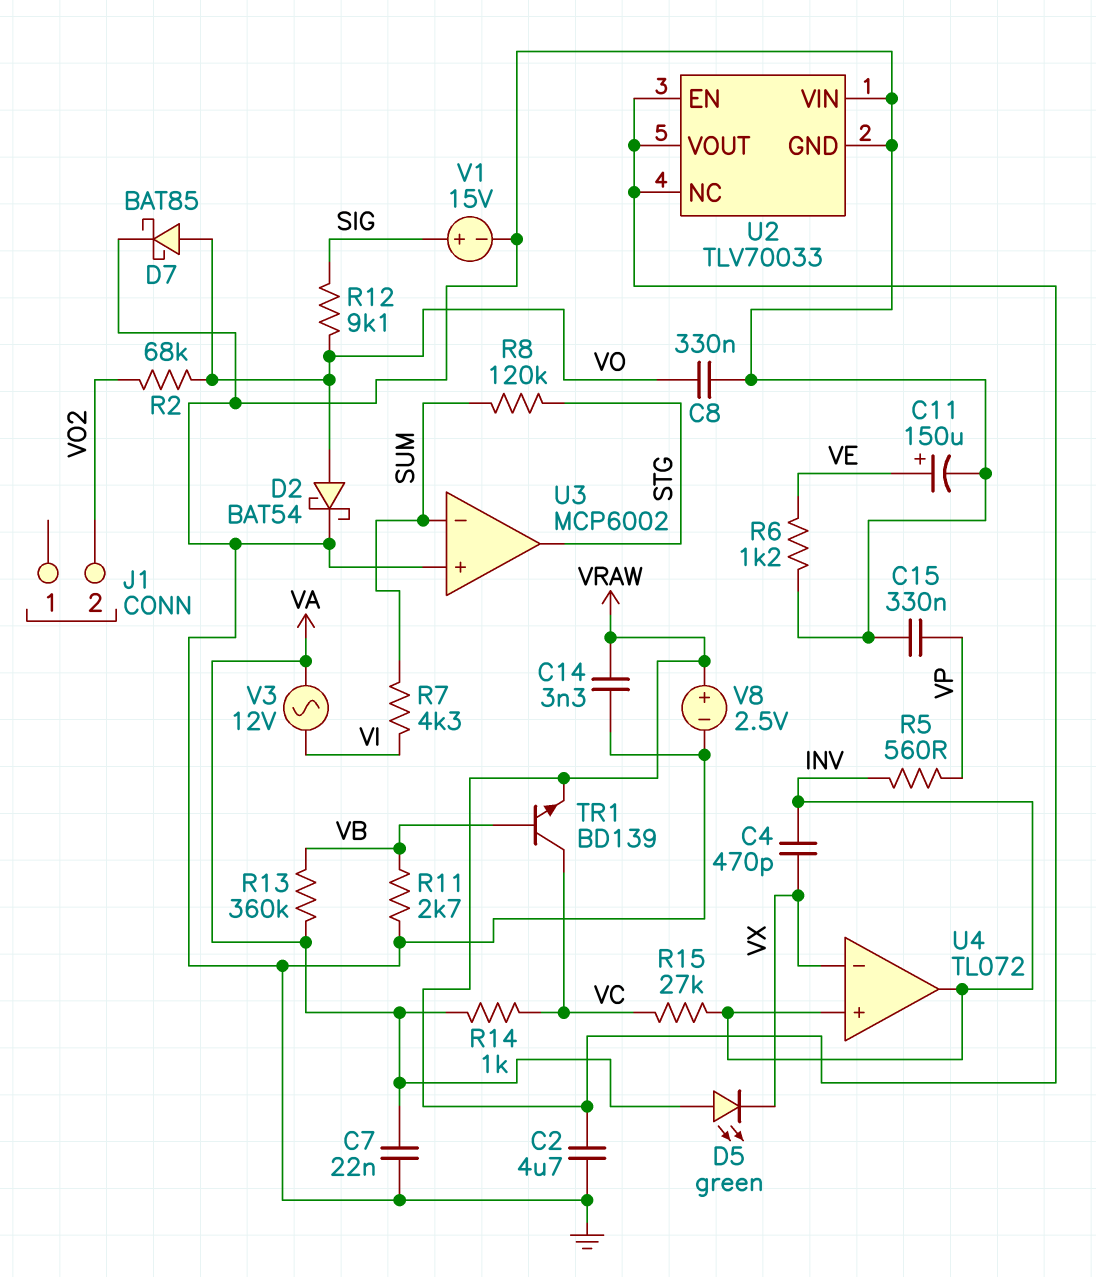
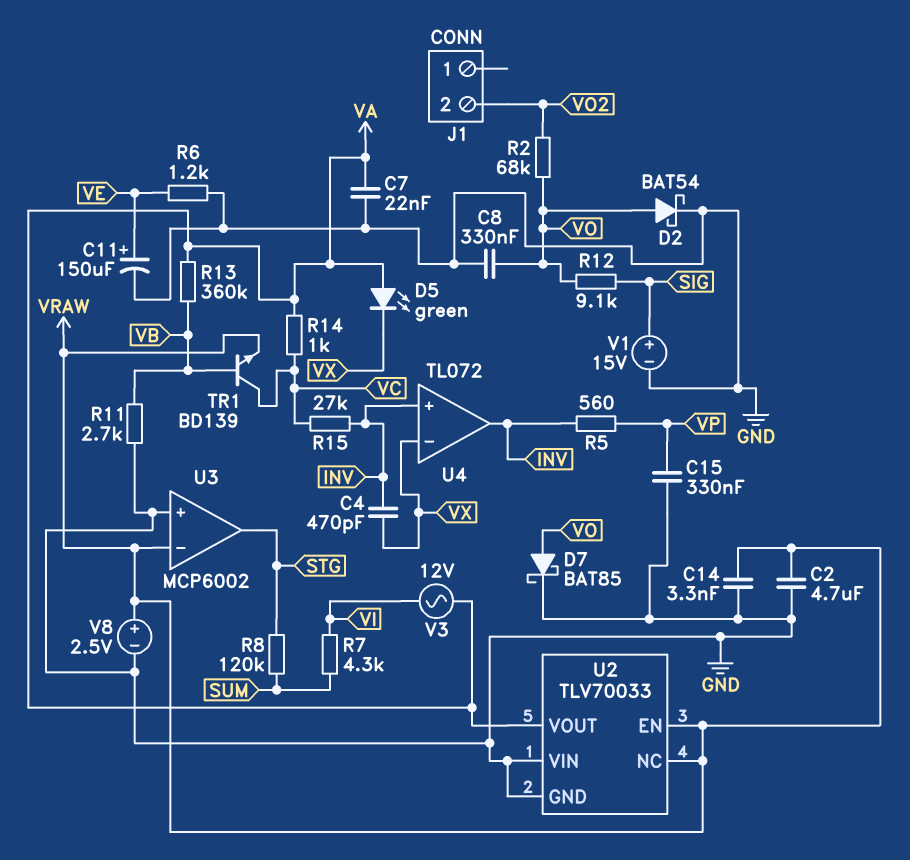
U2 pin VOUT: VRAW -> VA
U3 pin in-: SUM -> VRAW

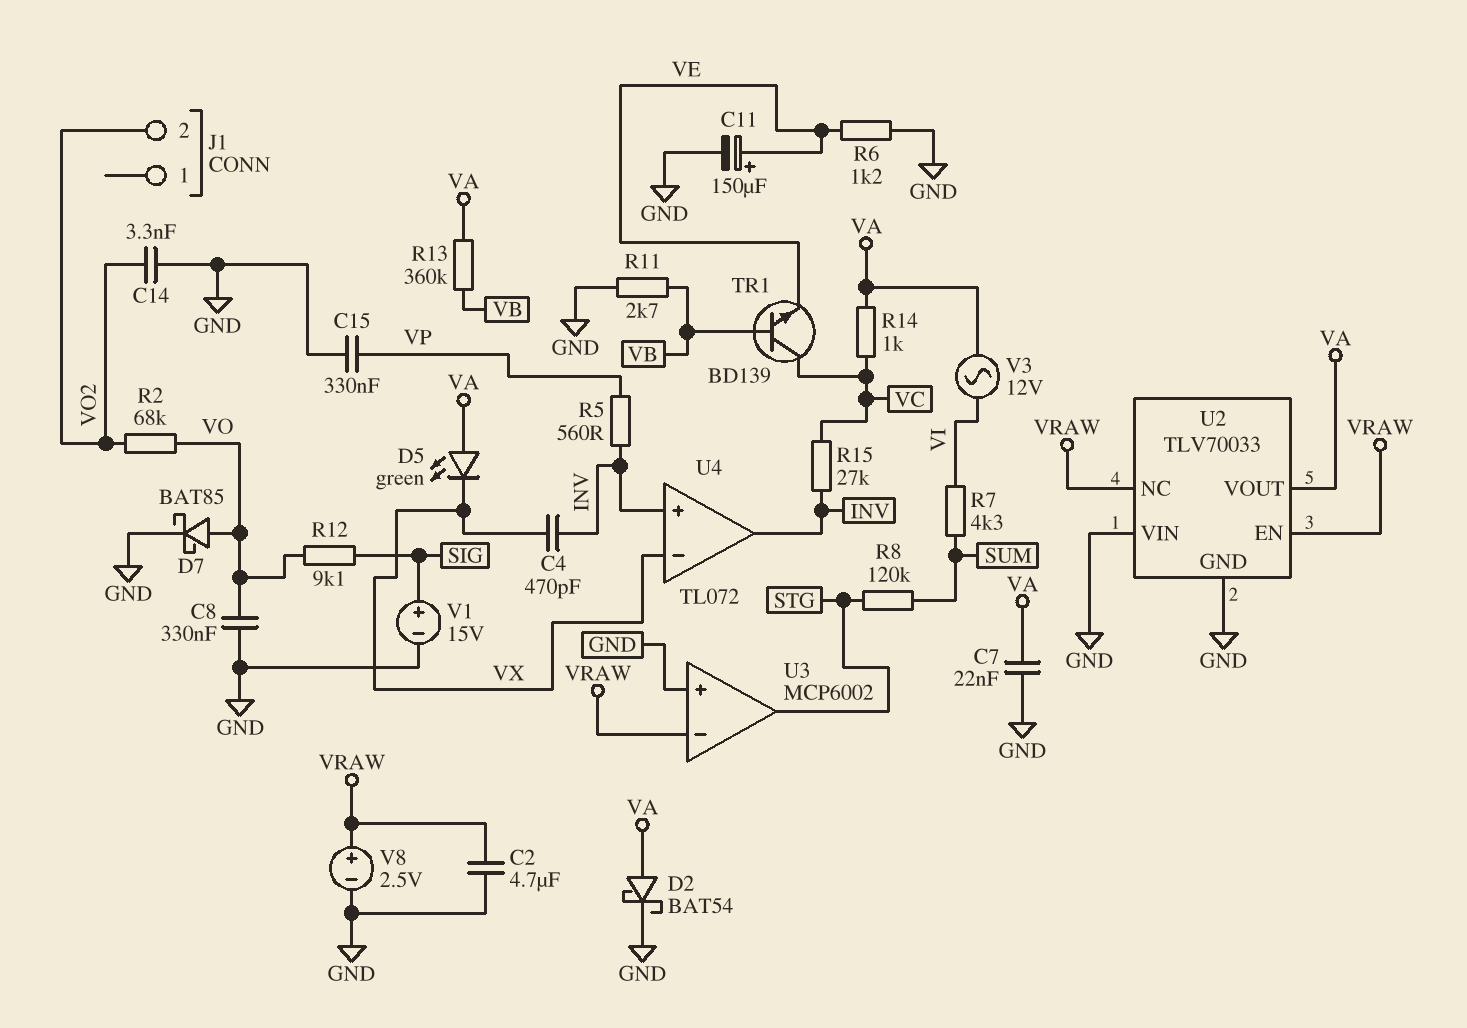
C14: 3.3nF (GND, VRAW) -> 3.3nF (GND, VO2)
D2: schottky BAT54 (A VO, K GND) -> schottky BAT54 (A VA, K GND)
TR1: NPN BD139 (B VB, C VC, E VRAW) -> NPN BD139 (B VB, C VC, E VE)

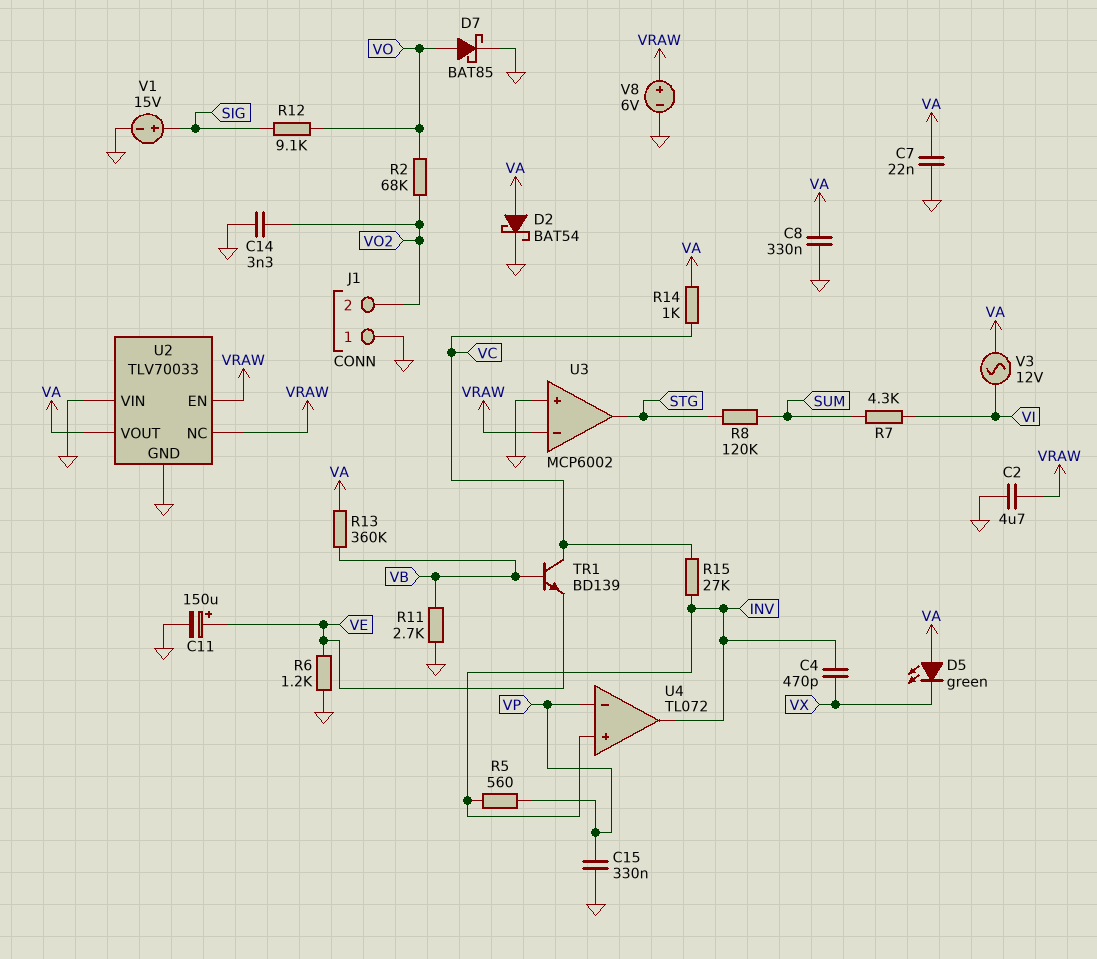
C8: 330nF (GND, VO) -> 330nF (GND, VA)
J1 pin 1: none -> GND
U4 pin in-: VX -> VP
V8: 2.5V (plus VRAW, minus GND) -> 6V (plus VRAW, minus GND)

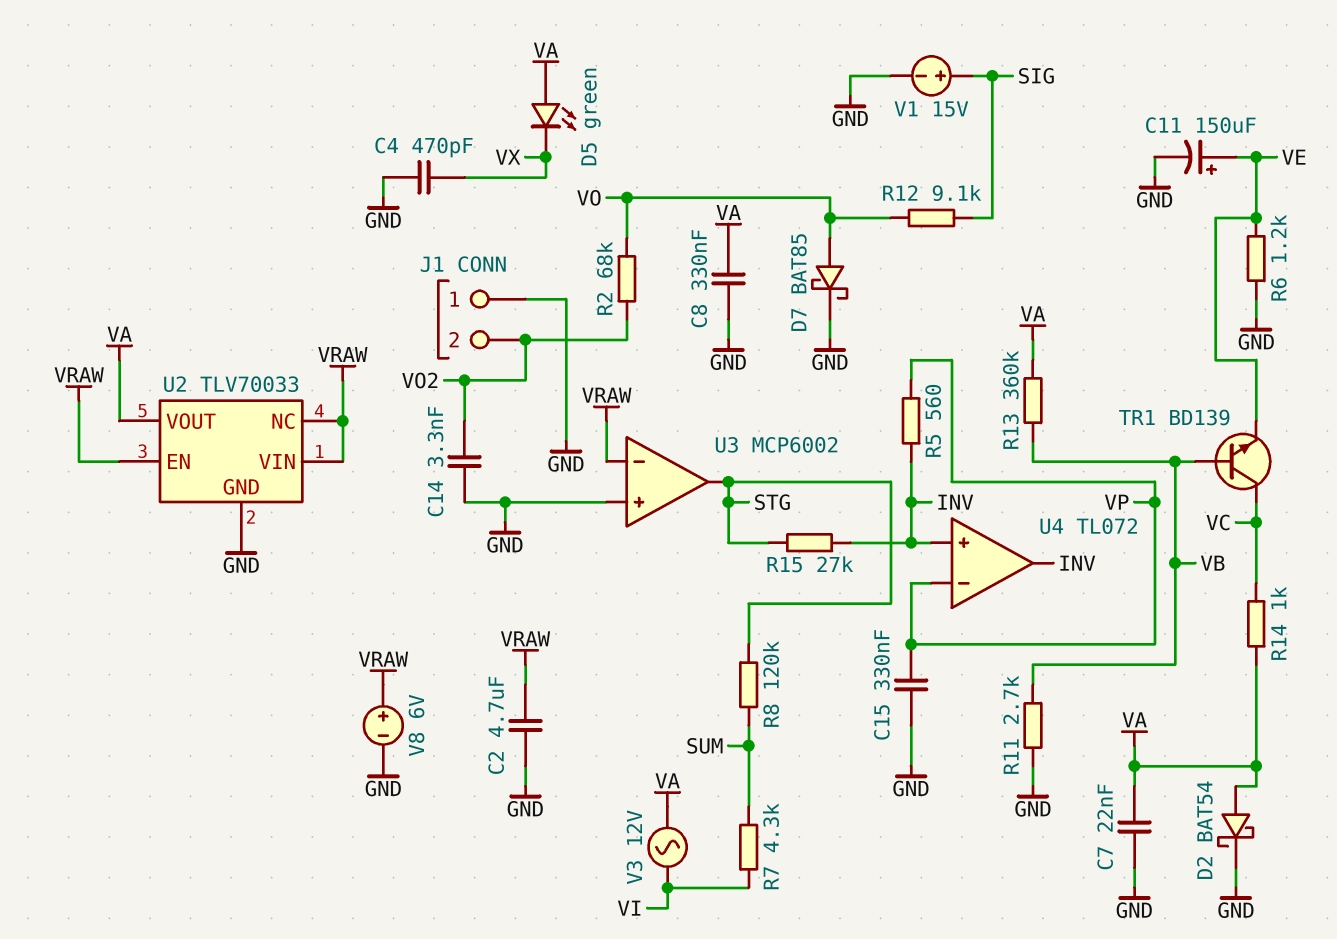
C4: 470pF (INV, VX) -> 470pF (GND, VX)
R15: 27k (INV, VC) -> 27k (INV, STG)
U2 pin VIN: GND -> VRAW

